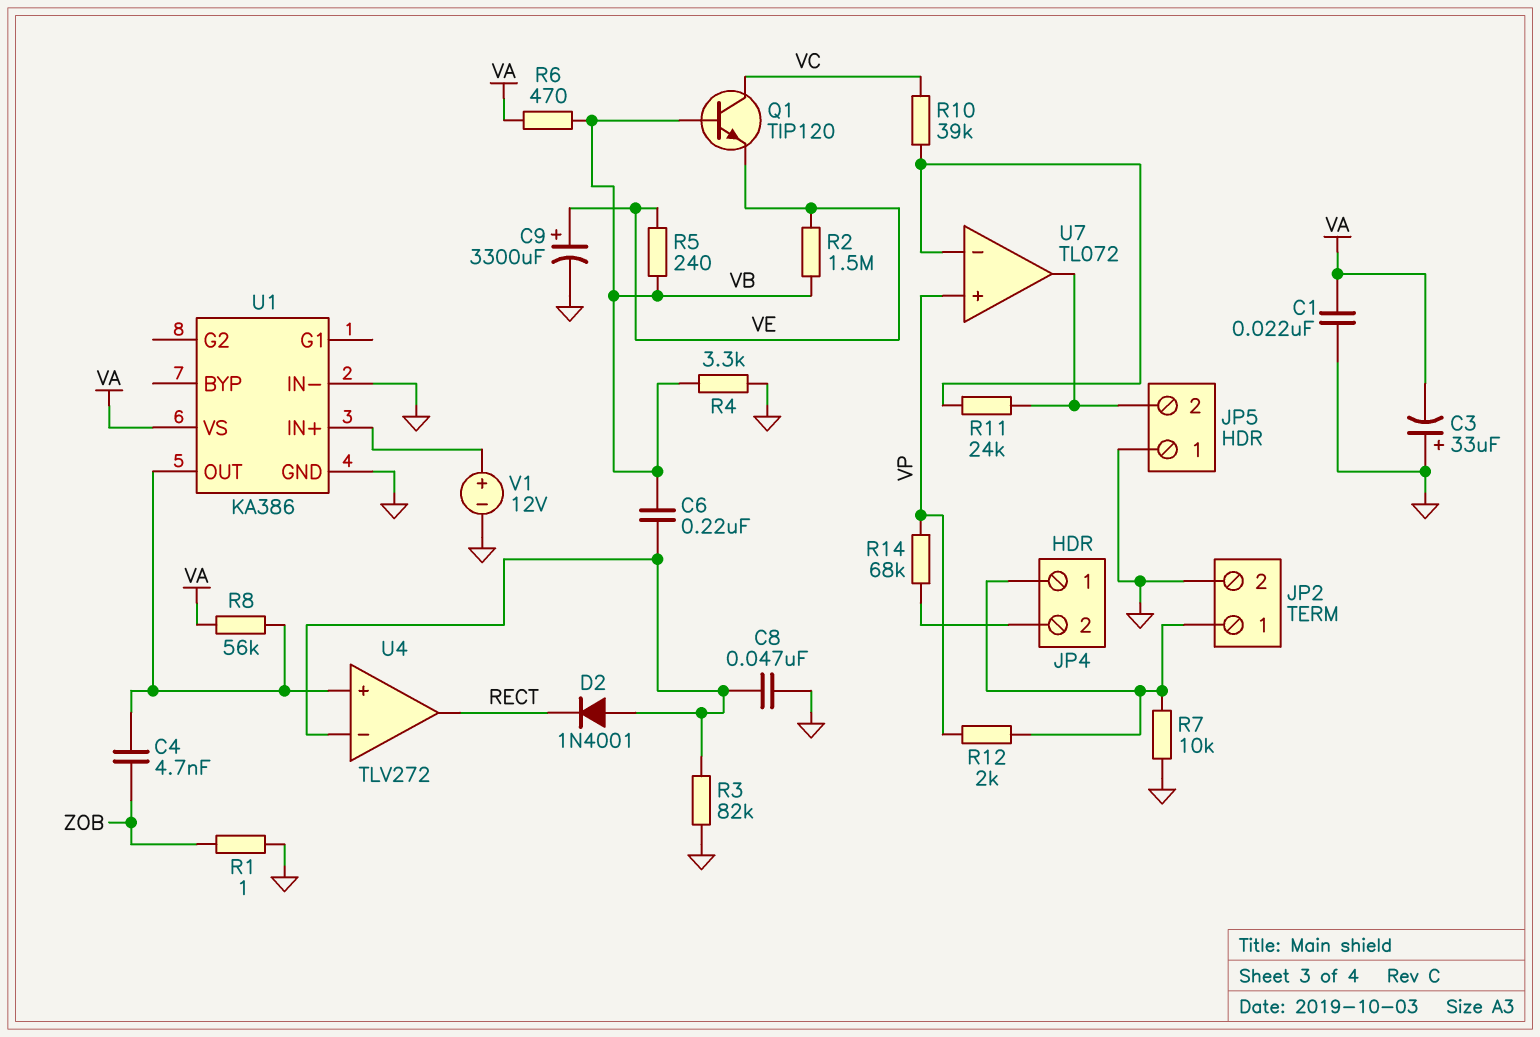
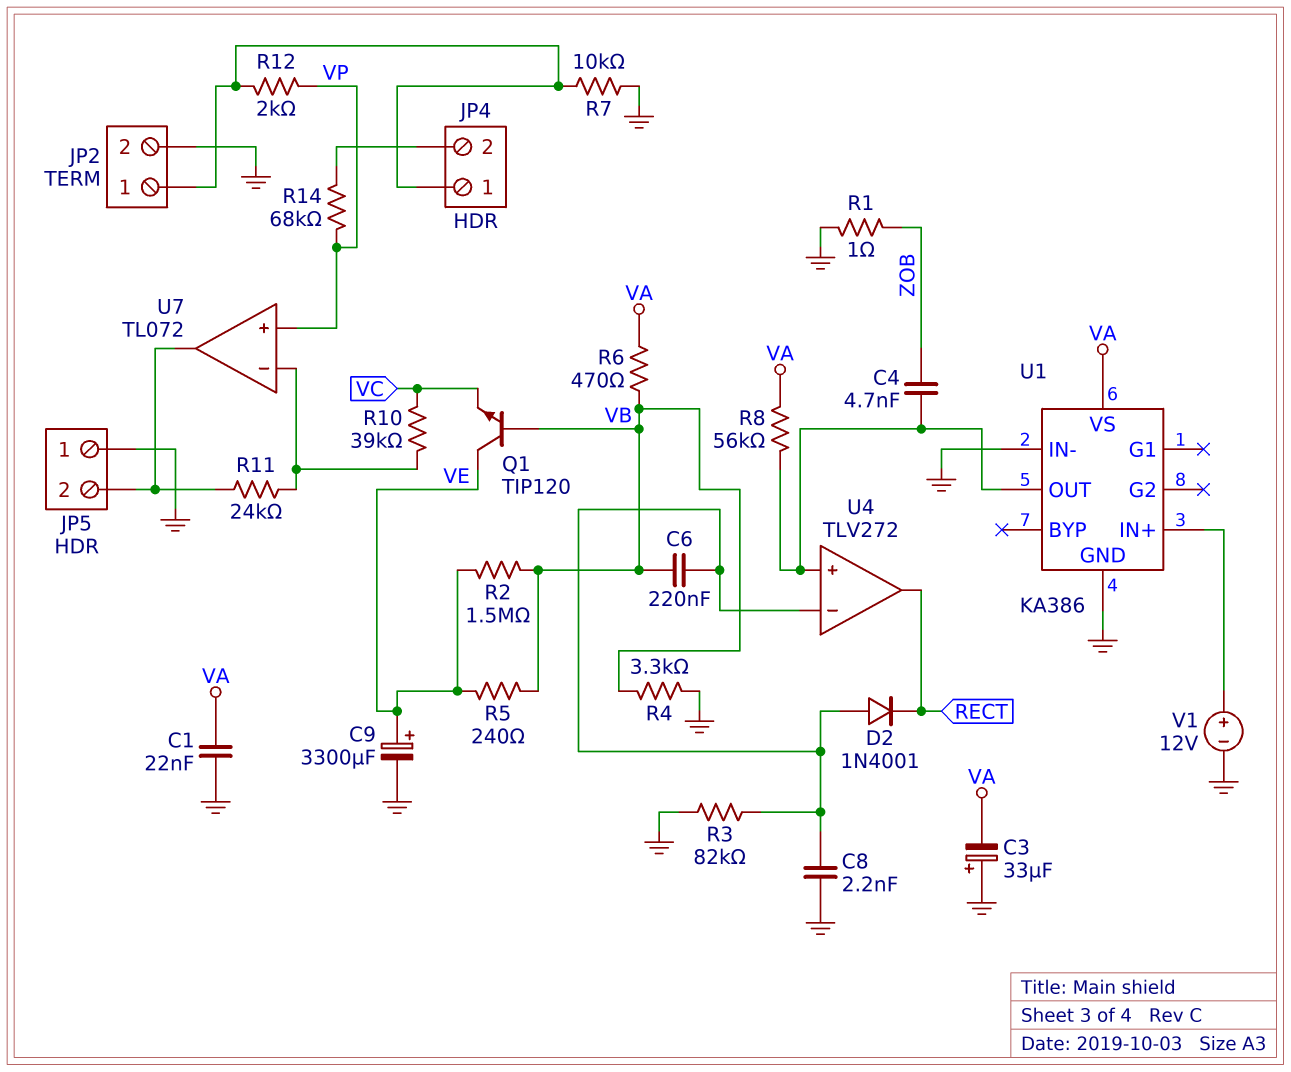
C8: 47nF (GND, U4/in-) -> 2.2nF (GND, U4/in-)
Q1: NPN TIP120 (B VB, C VC, E VE) -> NPN TIP120 (B VB, C VE, E VC)

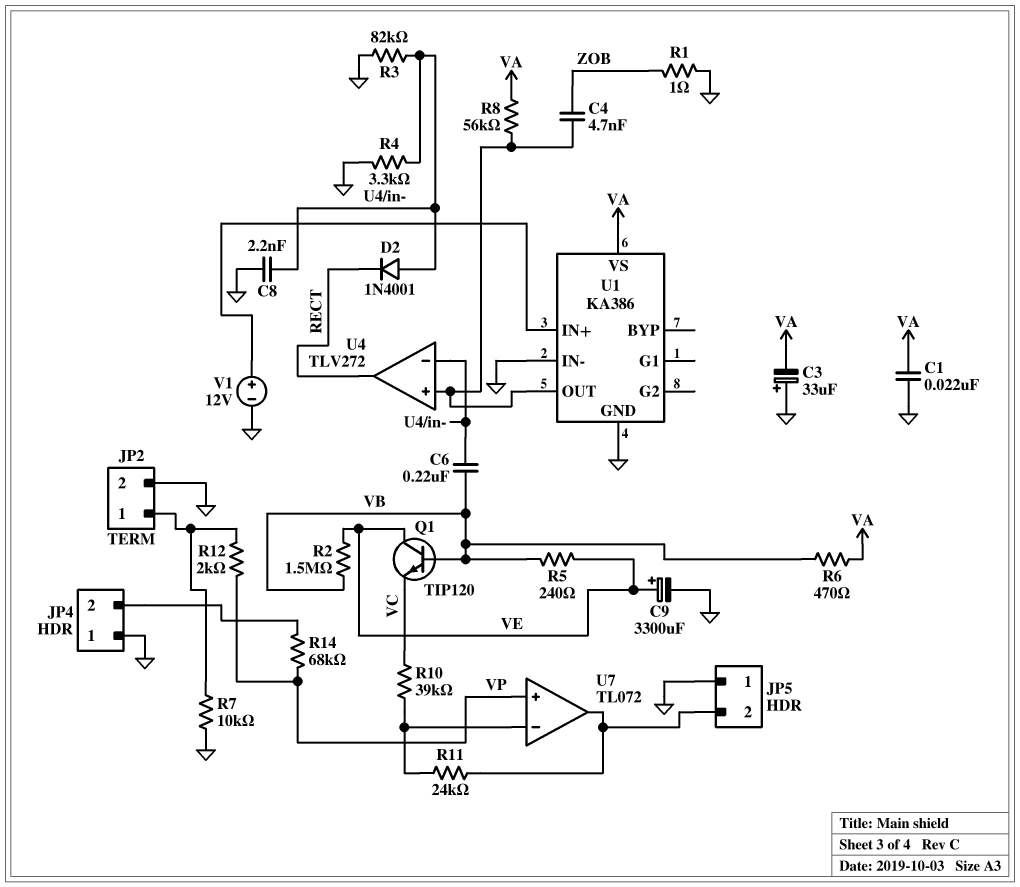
JP4 pin 1: JP2/1 -> GND
R4: 3.3k (GND, VB) -> 3.3k (GND, U4/in-)

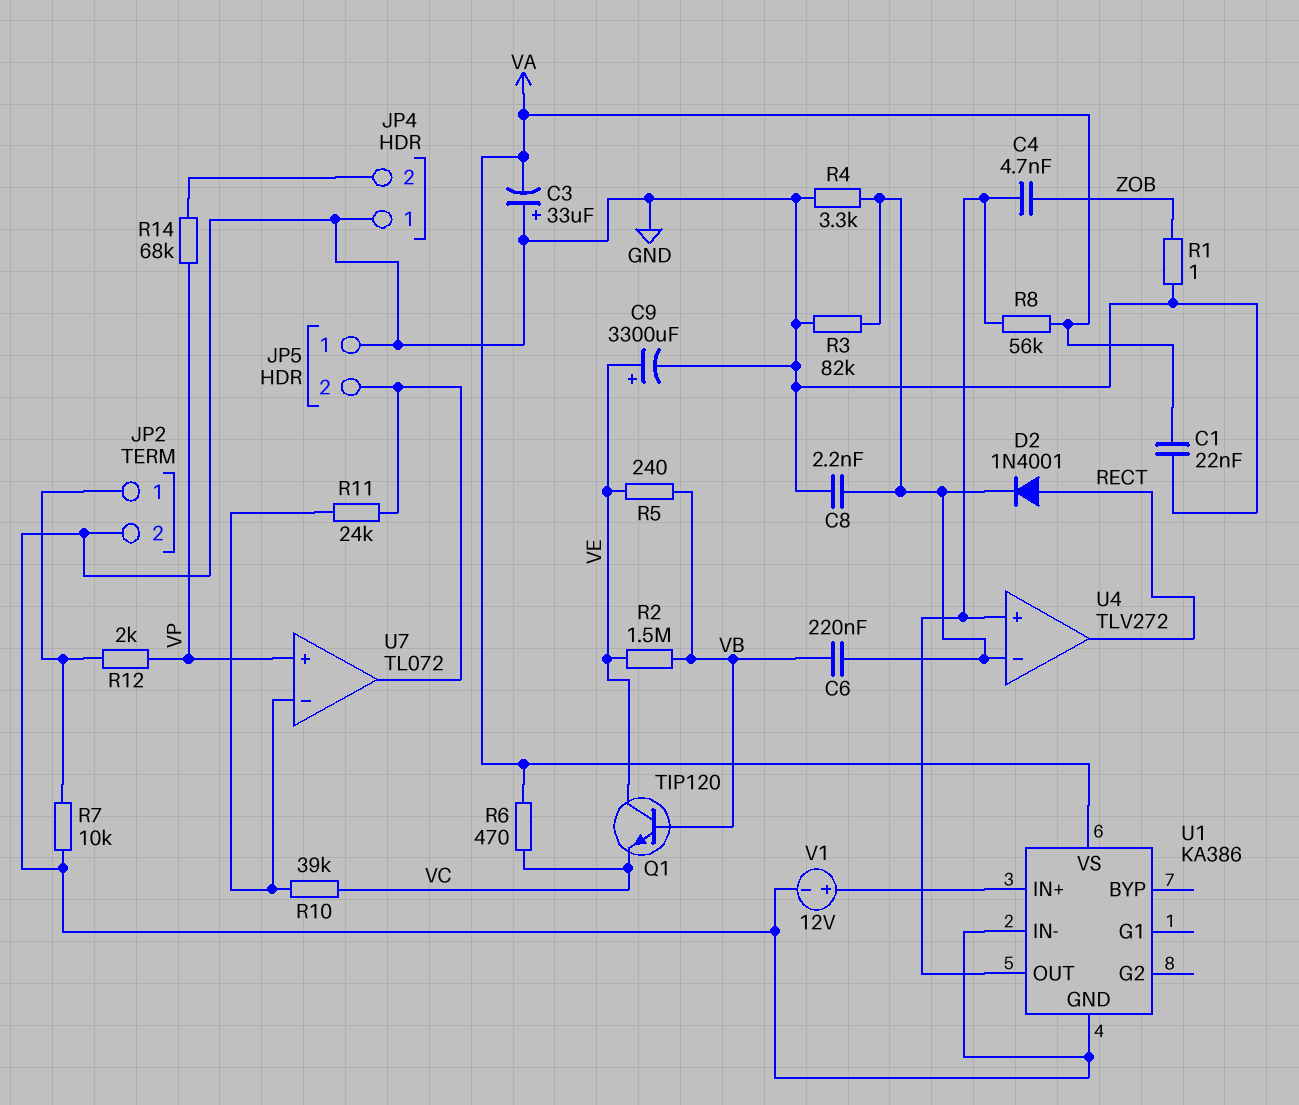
D2: diode 1N4001 (A U4/in-, K RECT) -> diode 1N4001 (A RECT, K U4/in-)
R6: 470 (VA, VB) -> 470 (VA, VC)

